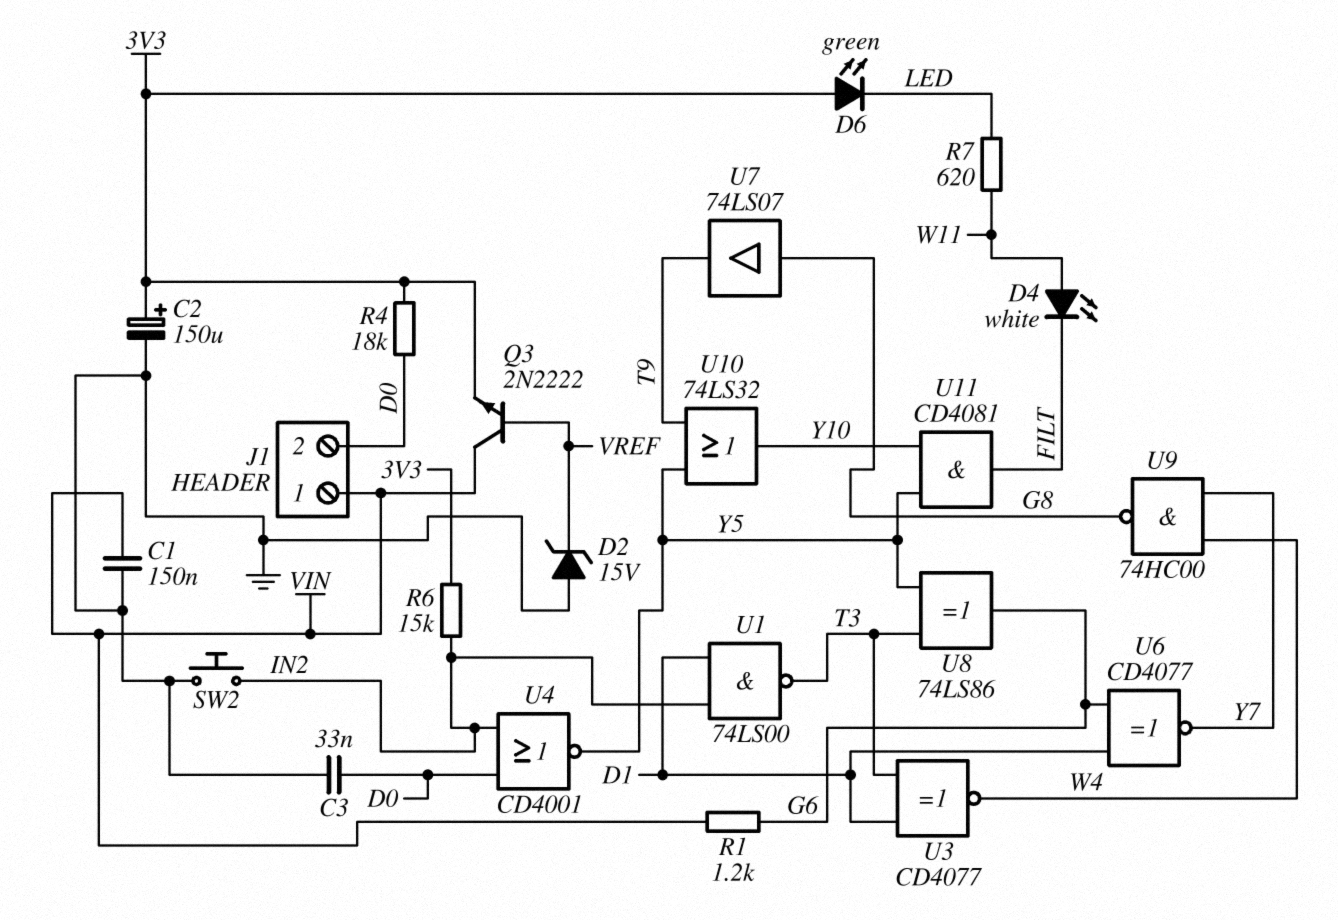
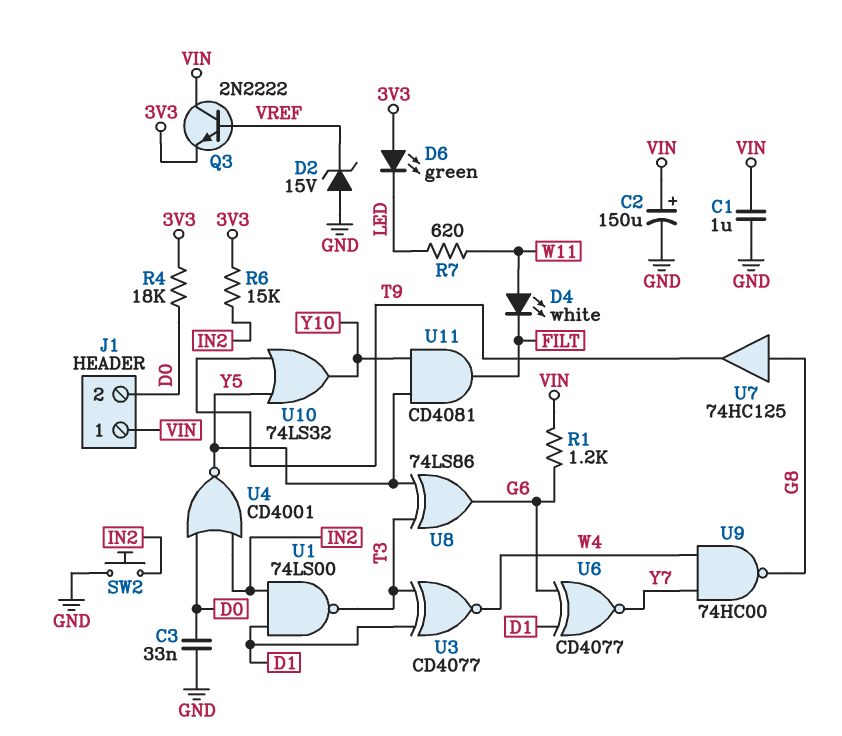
C1: 150nF (GND, VIN) -> 1uF (GND, VIN)
C2: 150uF (plus 3V3, minus GND) -> 150uF (plus VIN, minus GND)
U7: buffer 74LS07 (in G8, out T9) -> buffer 74HC125 (in G8, out T9)

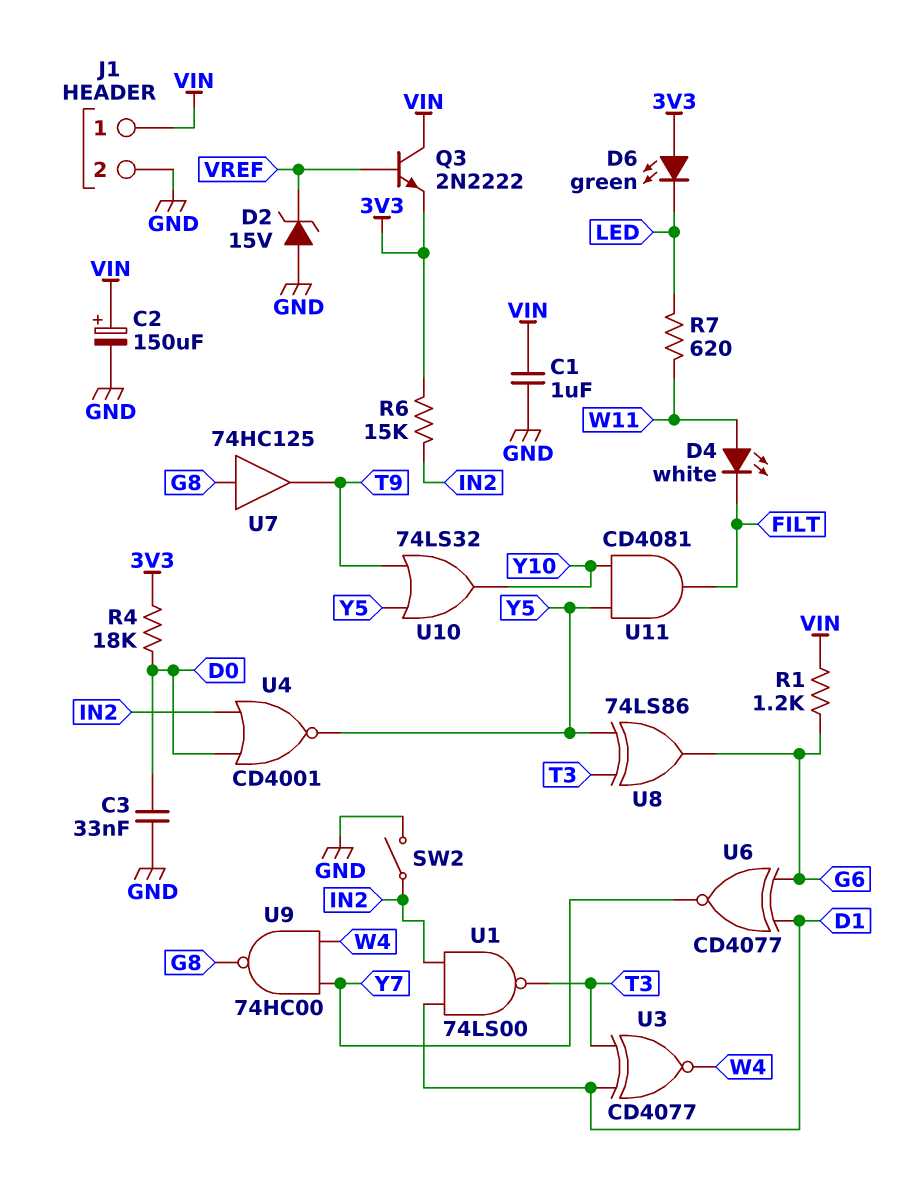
J1 pin 2: D0 -> GND
SW2: button (GND, IN2) -> switch (GND, IN2)

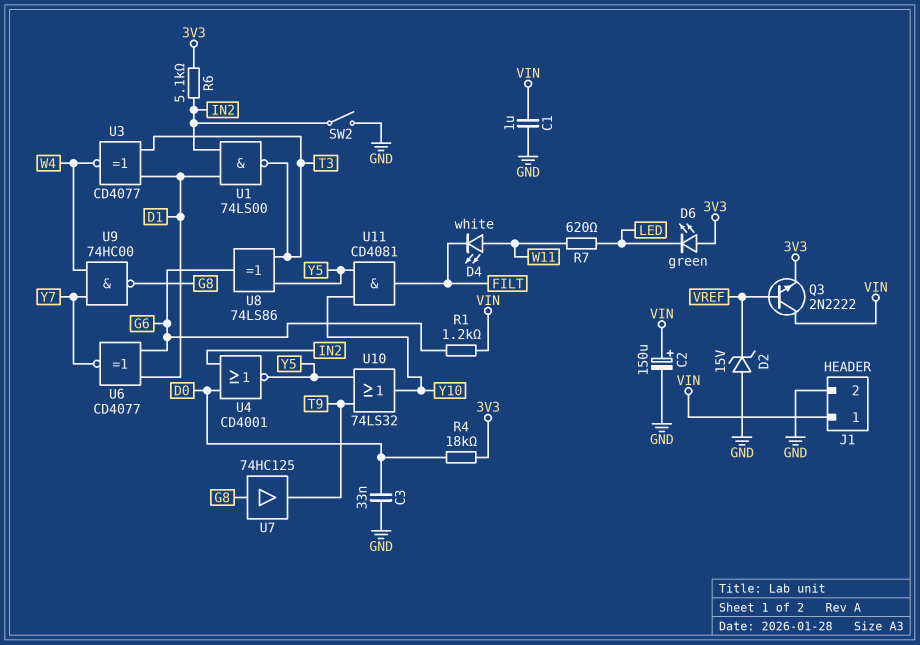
R6: 15k (3V3, IN2) -> 5.1k (3V3, IN2)

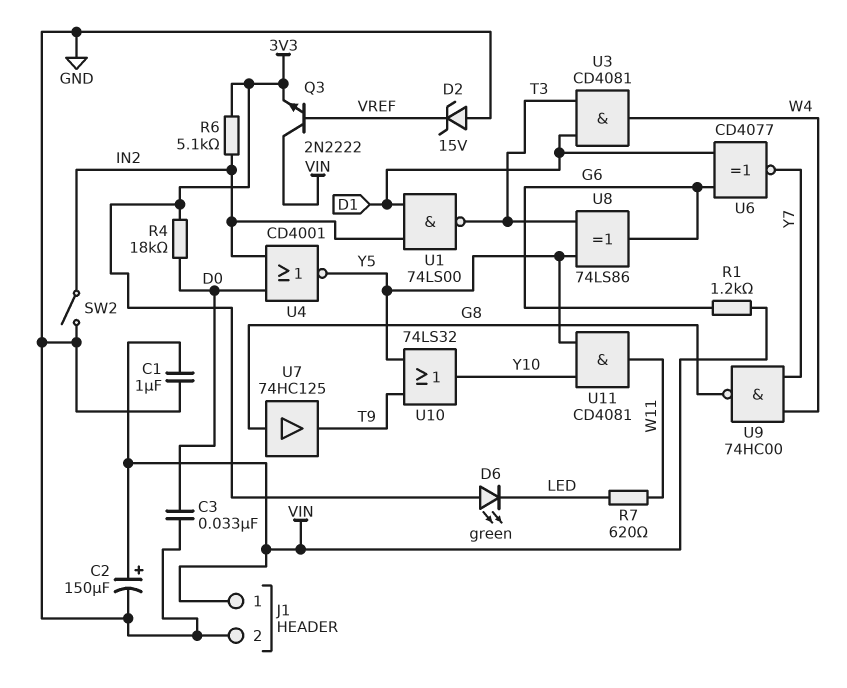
D4: LED white (A W11, K FILT) -> none
U3: XNOR CD4077 (in D1, in T3, out W4) -> AND CD4081 (in D1, in T3, out W4)
U11: AND CD4081 (in Y5, in Y10, out FILT) -> AND CD4081 (in Y5, in Y10, out W11)

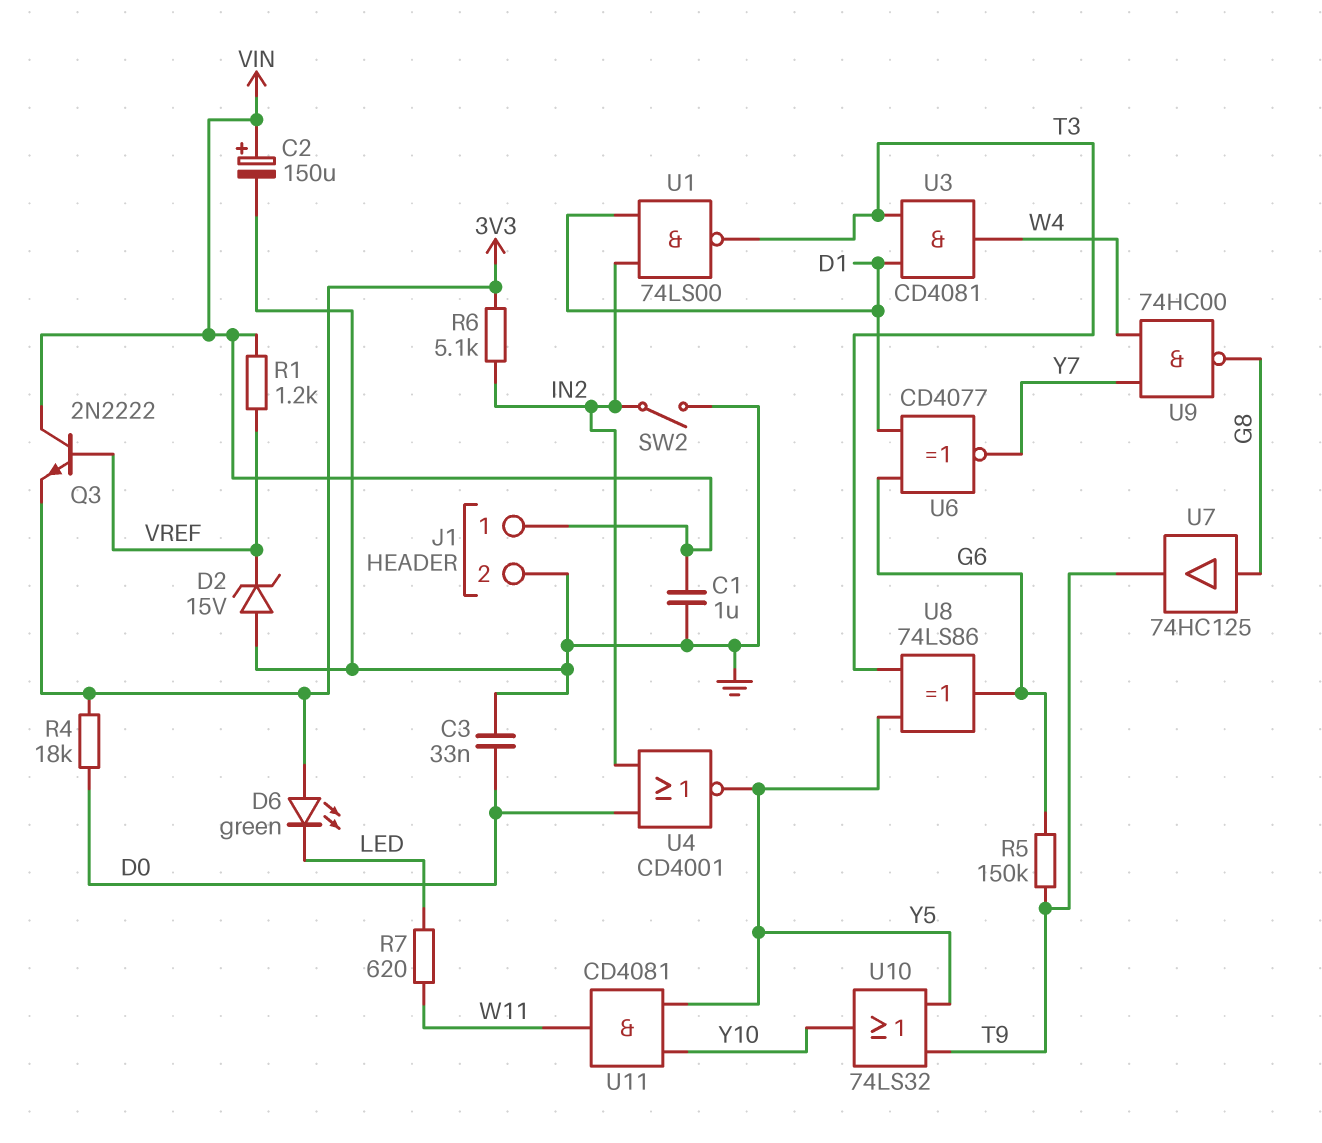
R1: 1.2k (G6, VIN) -> 1.2k (VIN, VREF)
R5: none -> 150k (G6, T9)

